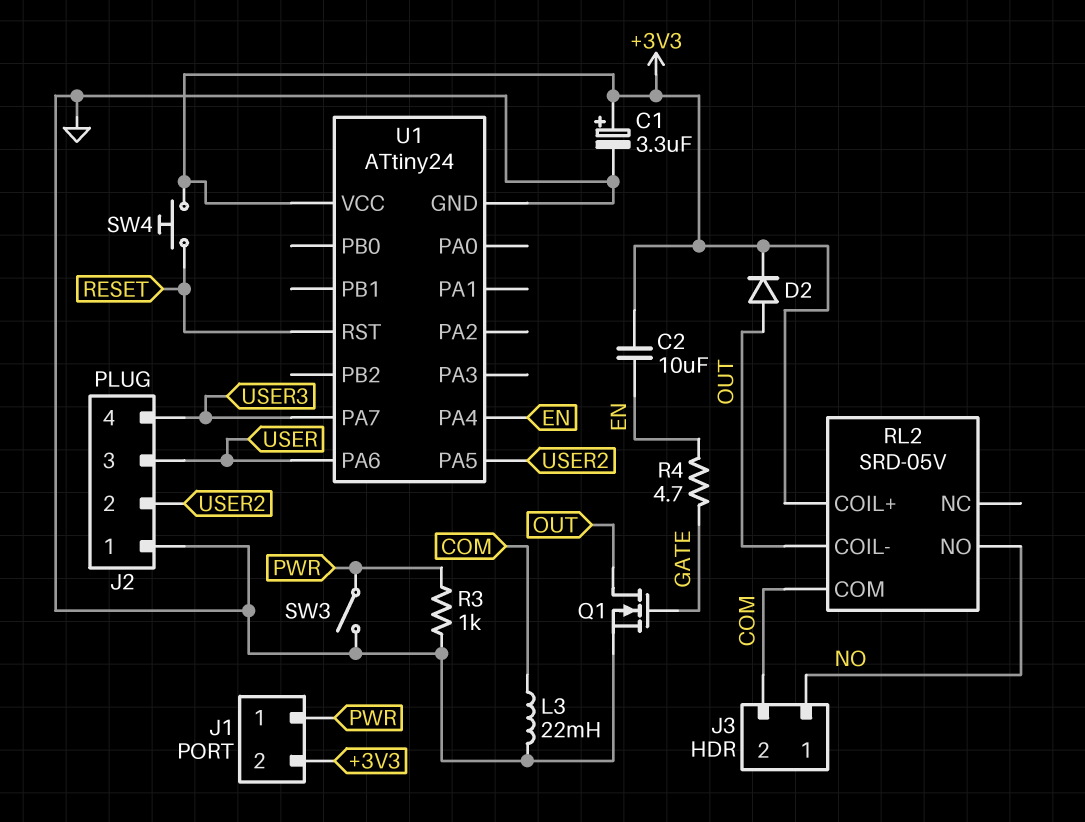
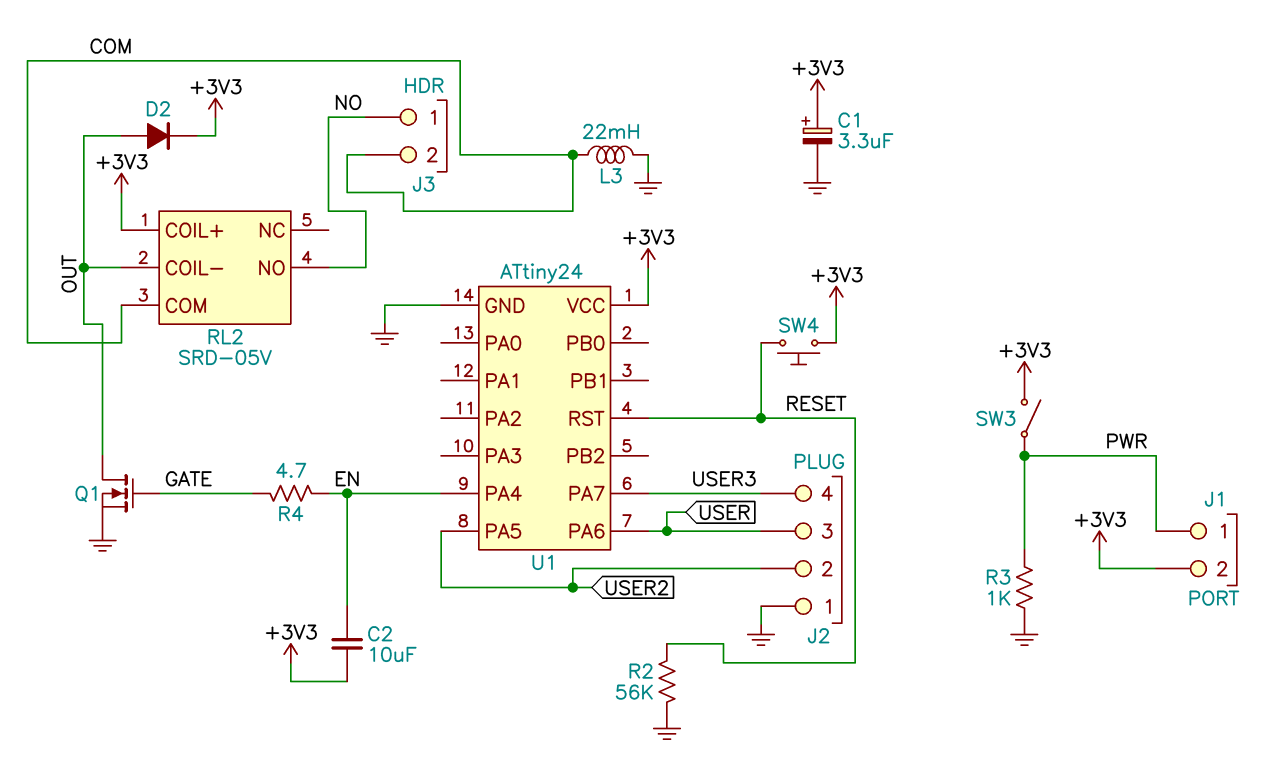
R2: none -> 56k (GND, RESET)
SW3: switch (GND, PWR) -> switch (+3V3, PWR)

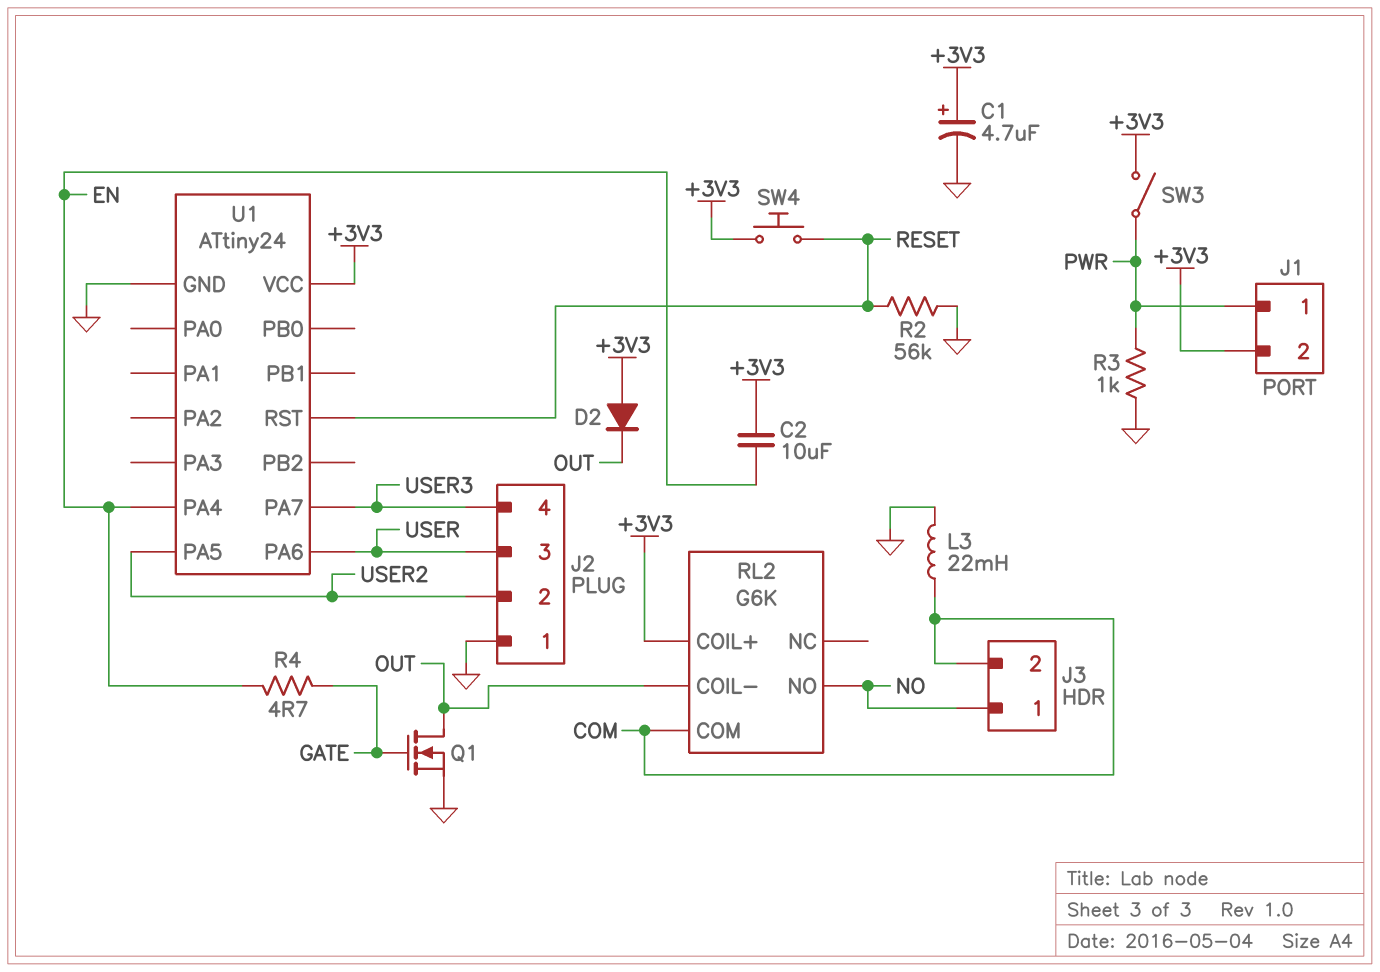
C1: 3.3uF (plus +3V3, minus GND) -> 4.7uF (plus +3V3, minus GND)
D2: diode (A OUT, K +3V3) -> diode (A +3V3, K OUT)
RL2: SRD-05V -> G6K

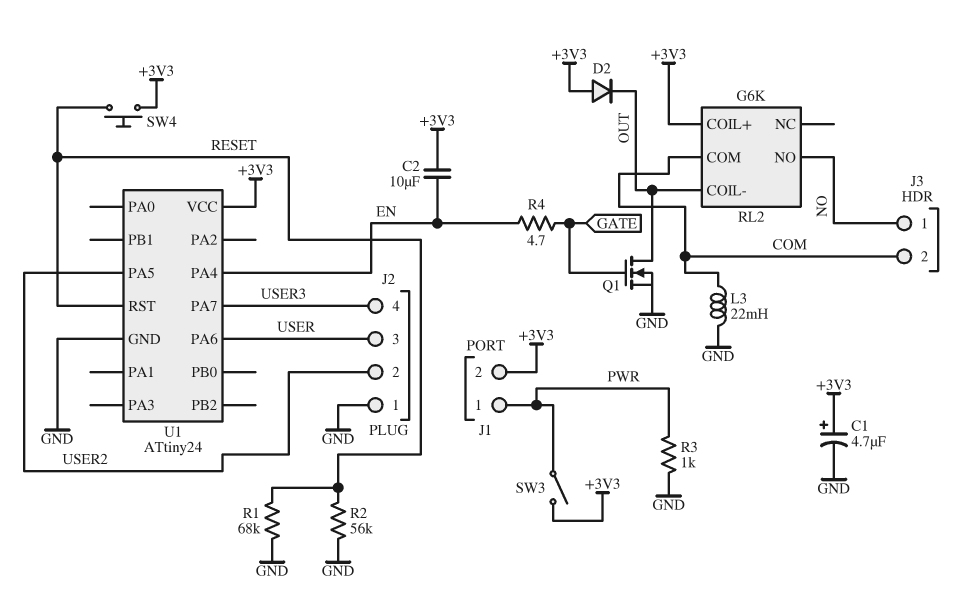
R1: none -> 68k (GND, RESET)

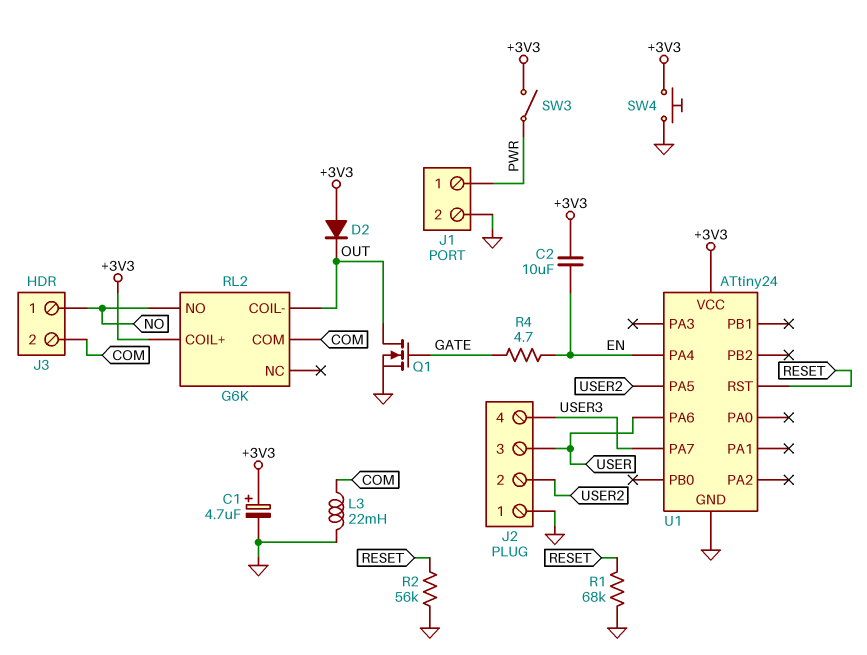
J1 pin 2: +3V3 -> GND
R3: 1k (GND, PWR) -> none
SW4: button (+3V3, RESET) -> button (+3V3, GND)

